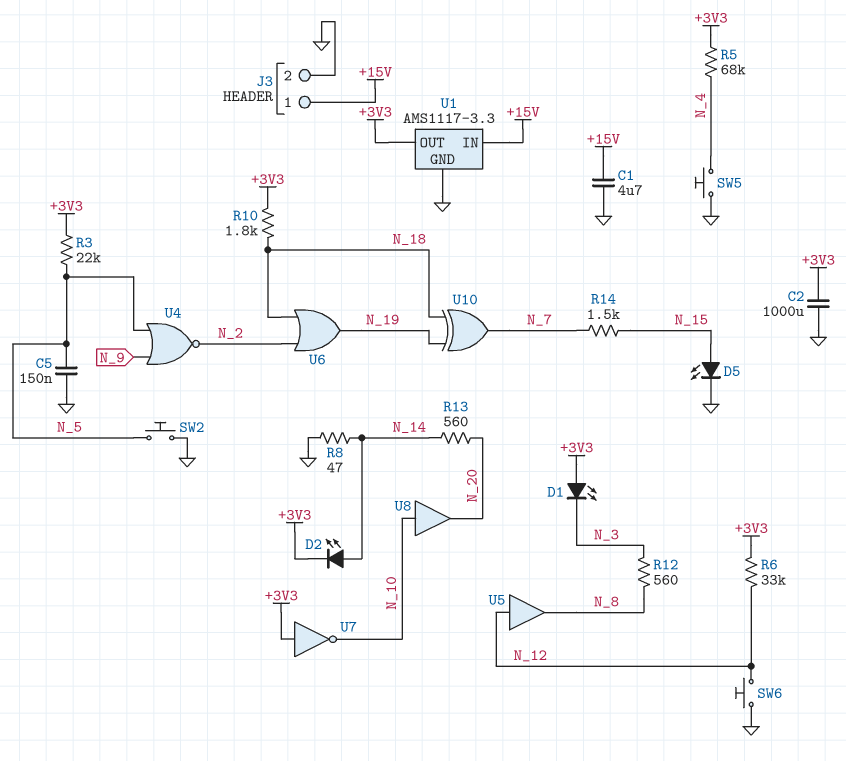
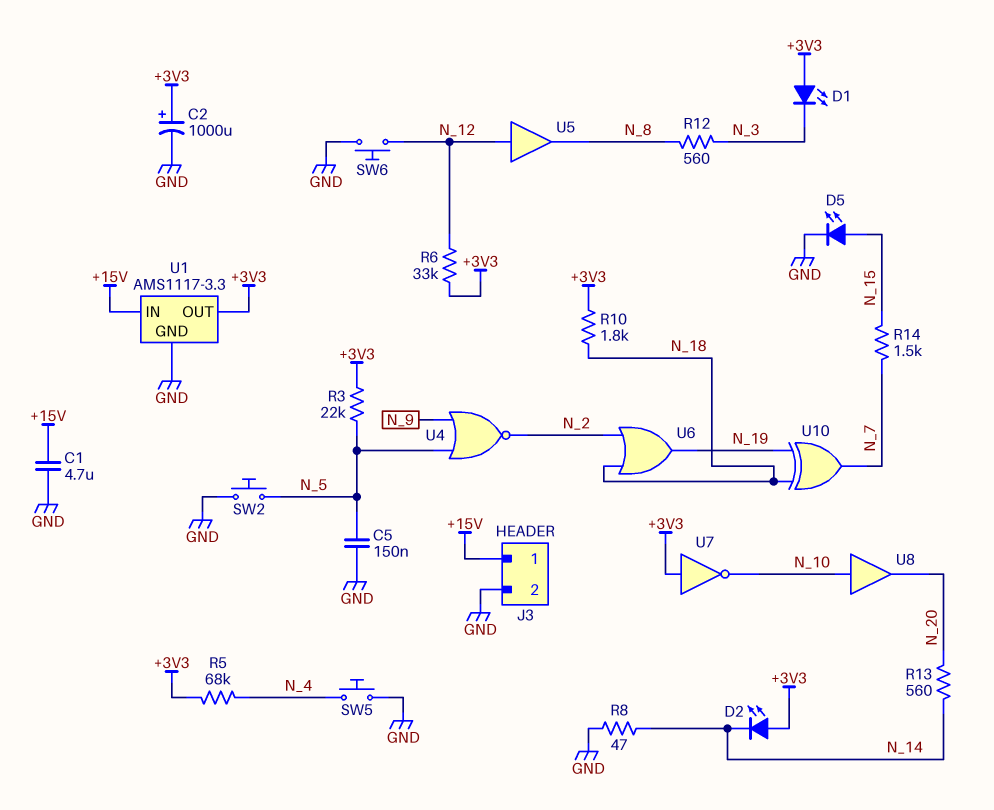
C2: 1000uF (+3V3, GND) -> 1000uF (plus +3V3, minus GND)
D2: LED (A N_14, K +3V3) -> LED (A +3V3, K N_14)

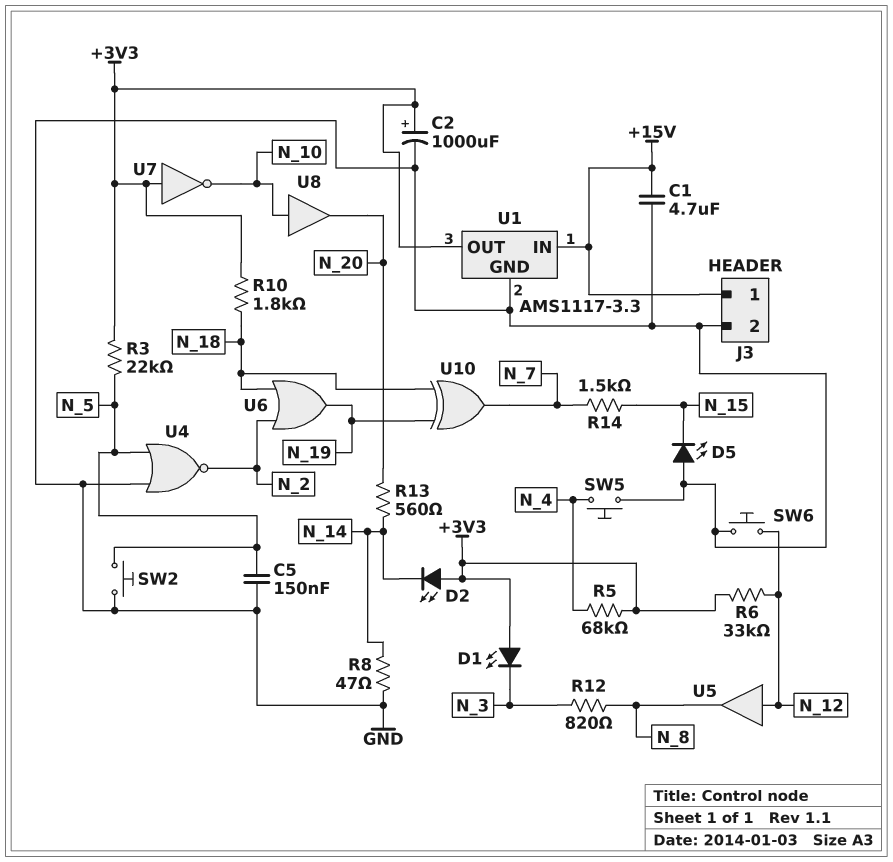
D5: LED (A N_15, K GND) -> LED (A GND, K N_15)
R12: 560 (N_3, N_8) -> 820 (N_3, N_8)
U4: NOR (in N_5, in N_9, out N_2) -> NOR (in GND, in N_5, out N_2)

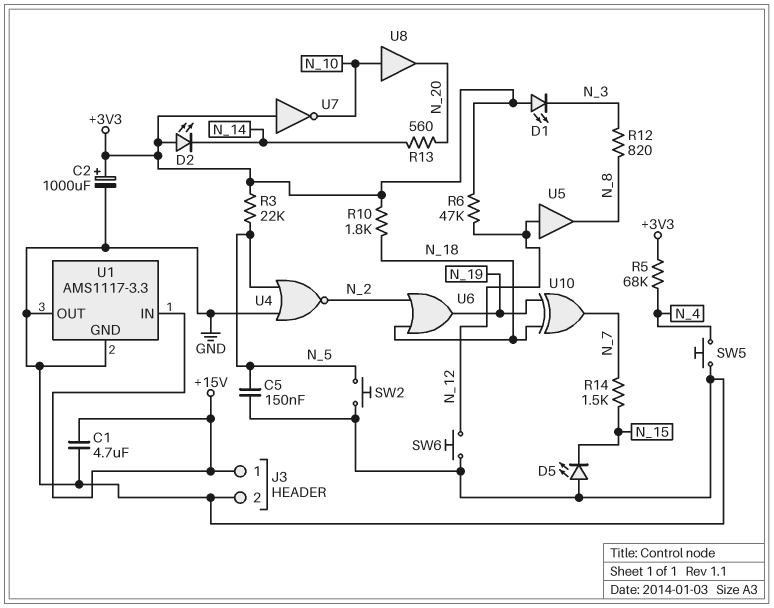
R6: 33k (+3V3, N_12) -> 47k (+3V3, N_12)
R8: 47 (GND, N_14) -> none
U1 pin OUT: +3V3 -> GND

